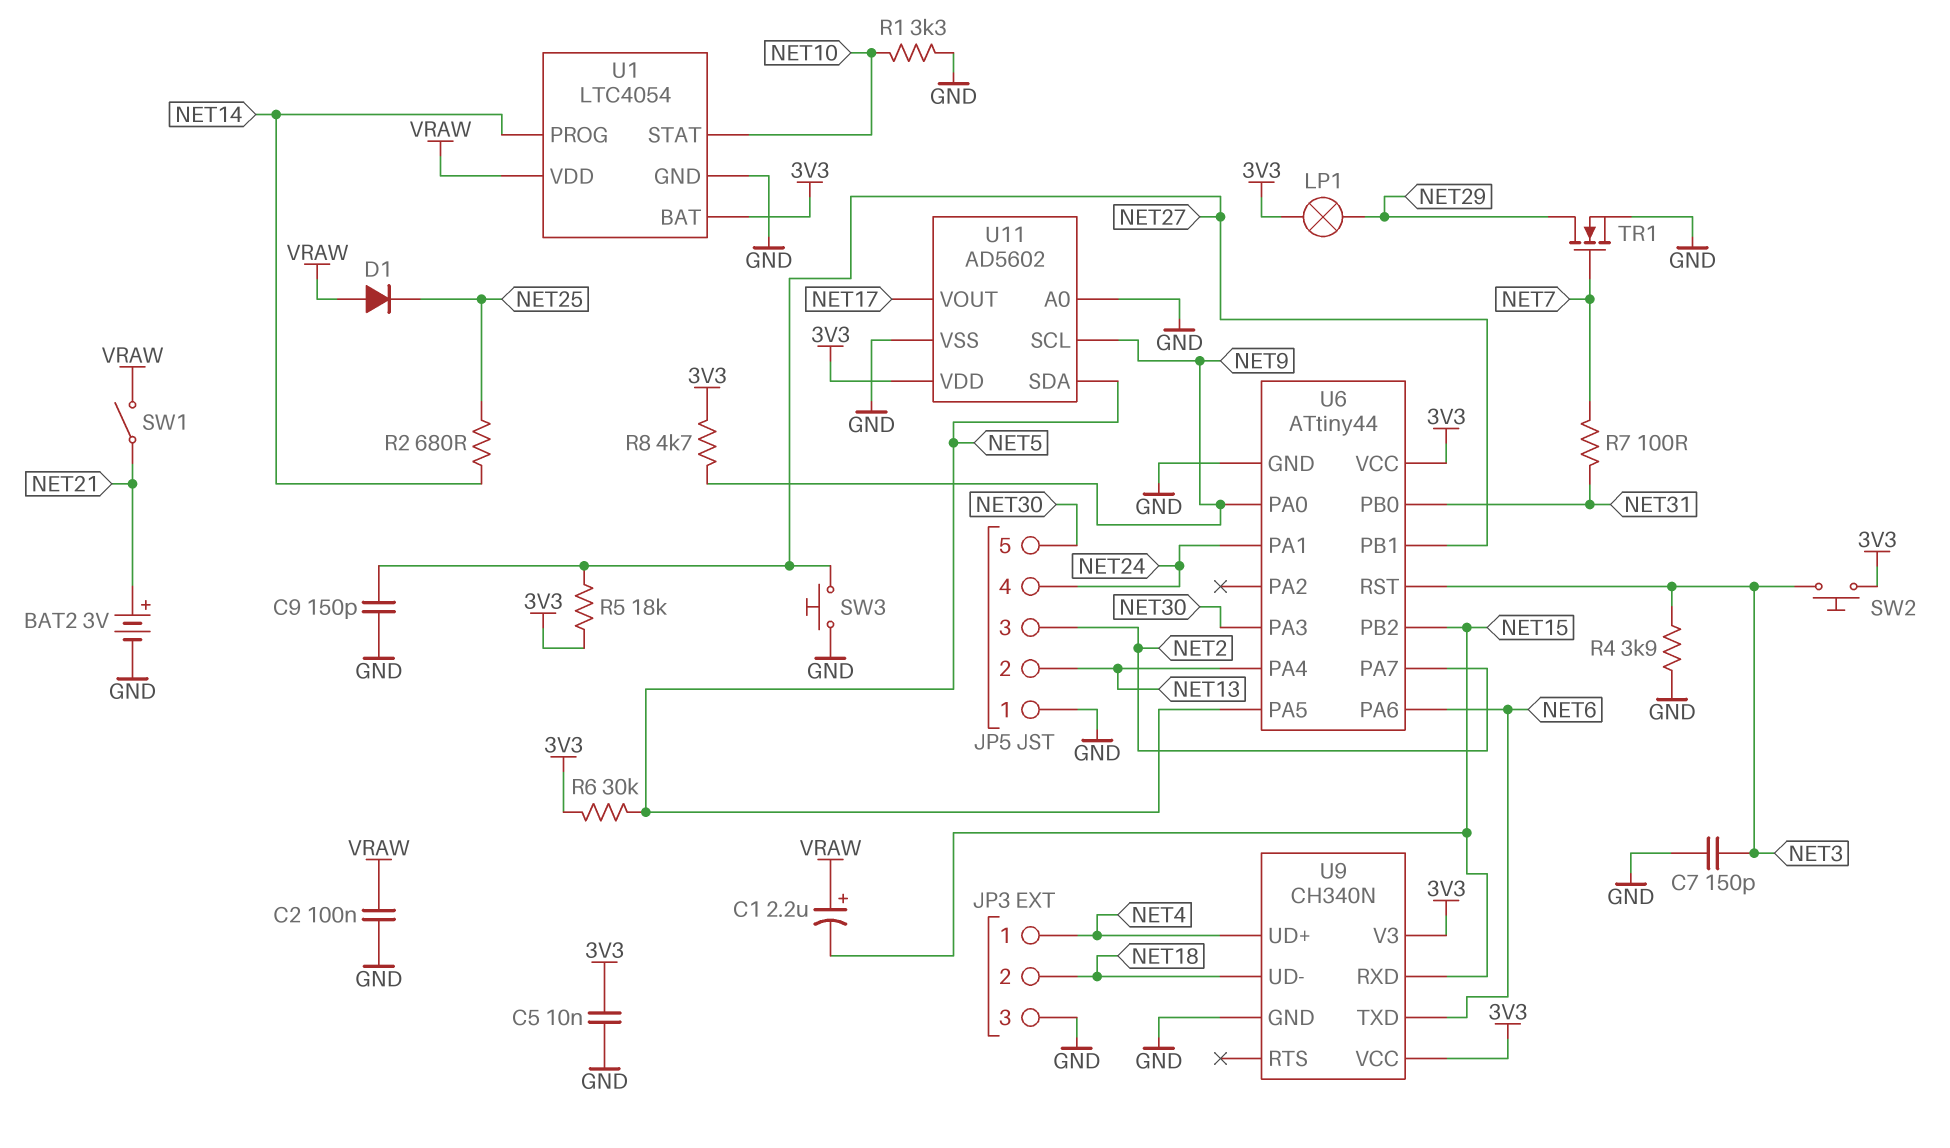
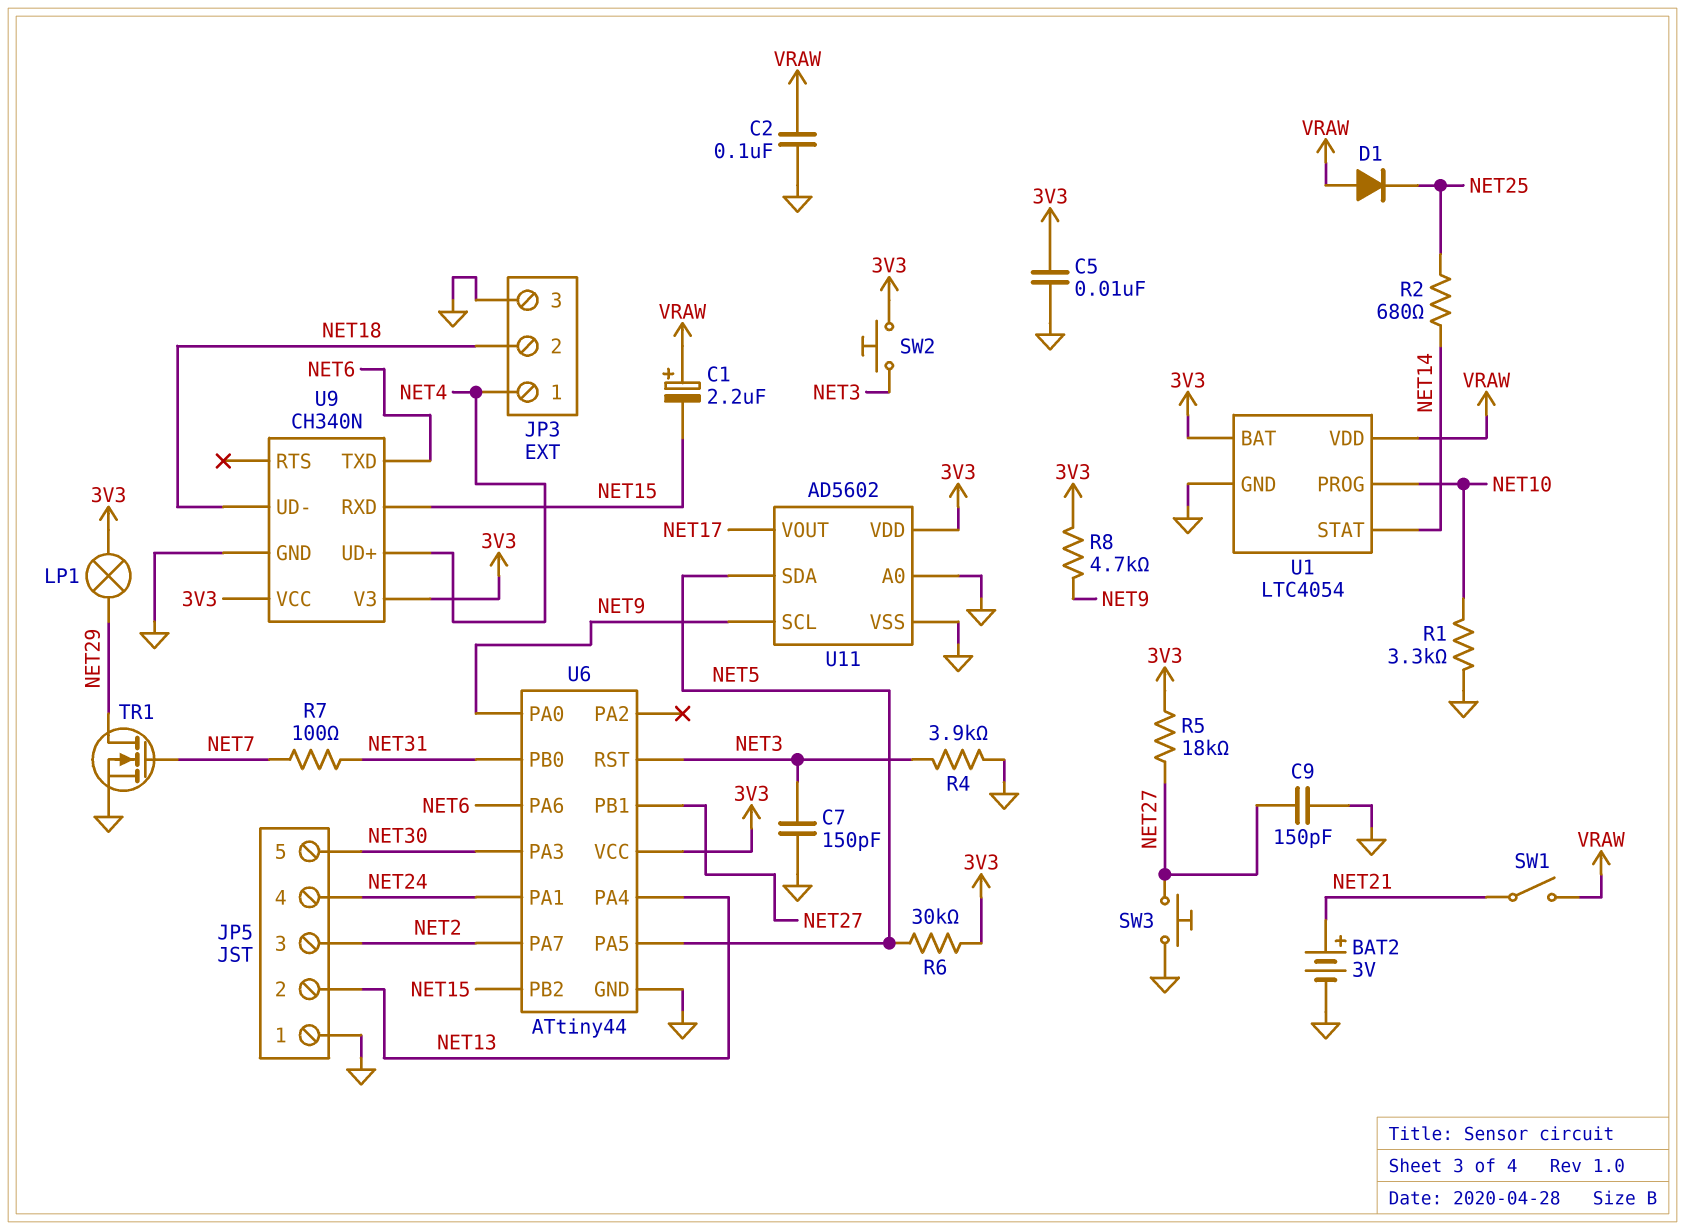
U1 pin PROG: NET14 -> NET10
U1 pin STAT: NET10 -> NET14

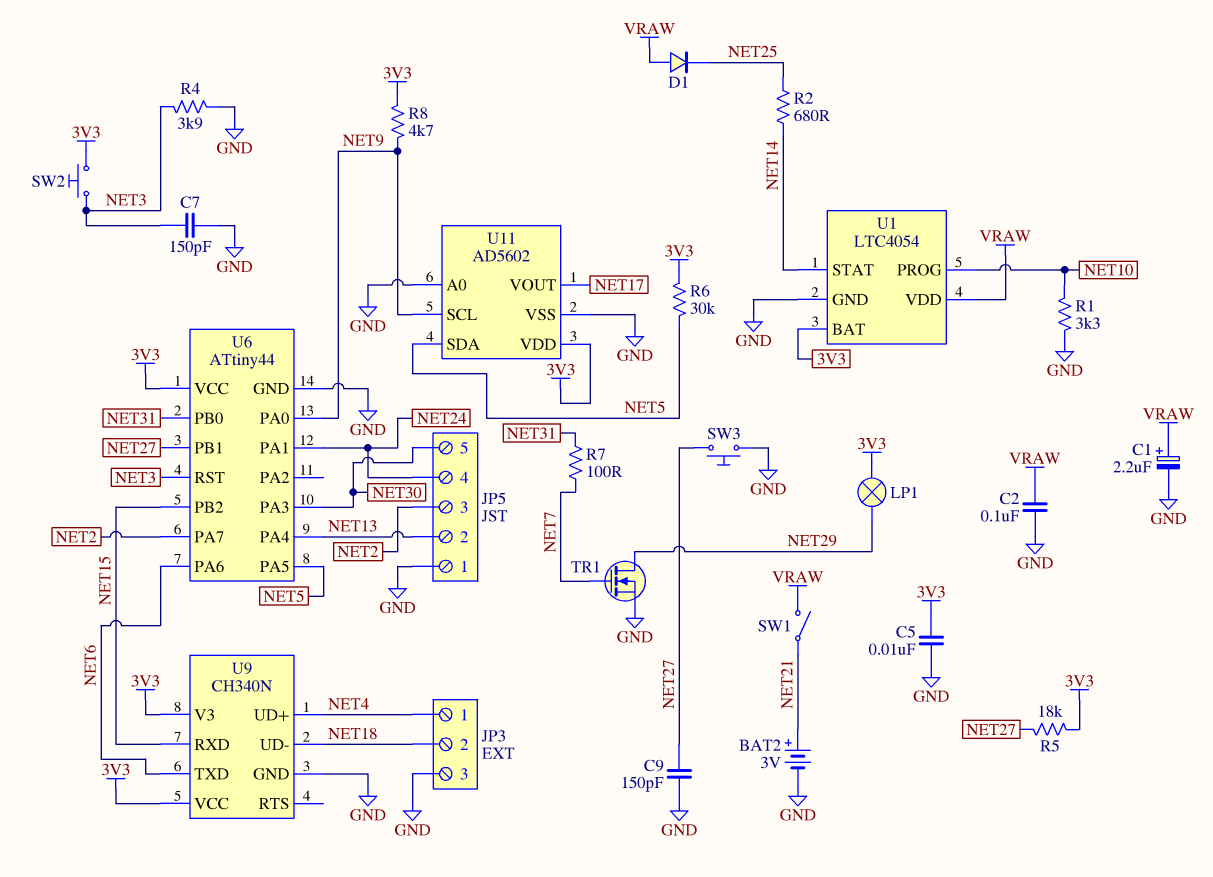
C1: 2.2uF (plus VRAW, minus NET15) -> 2.2uF (plus VRAW, minus GND)

